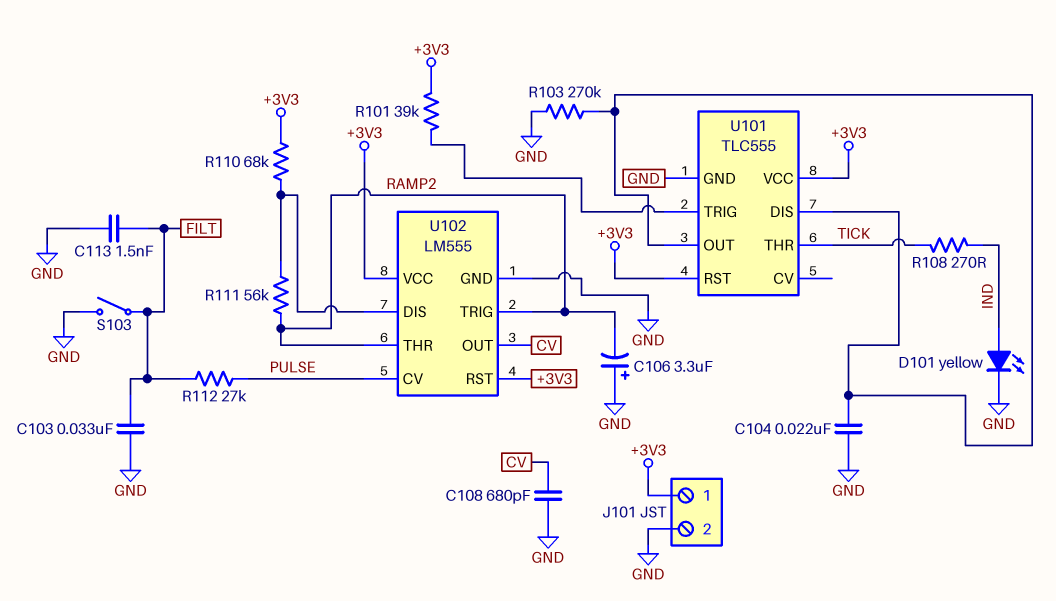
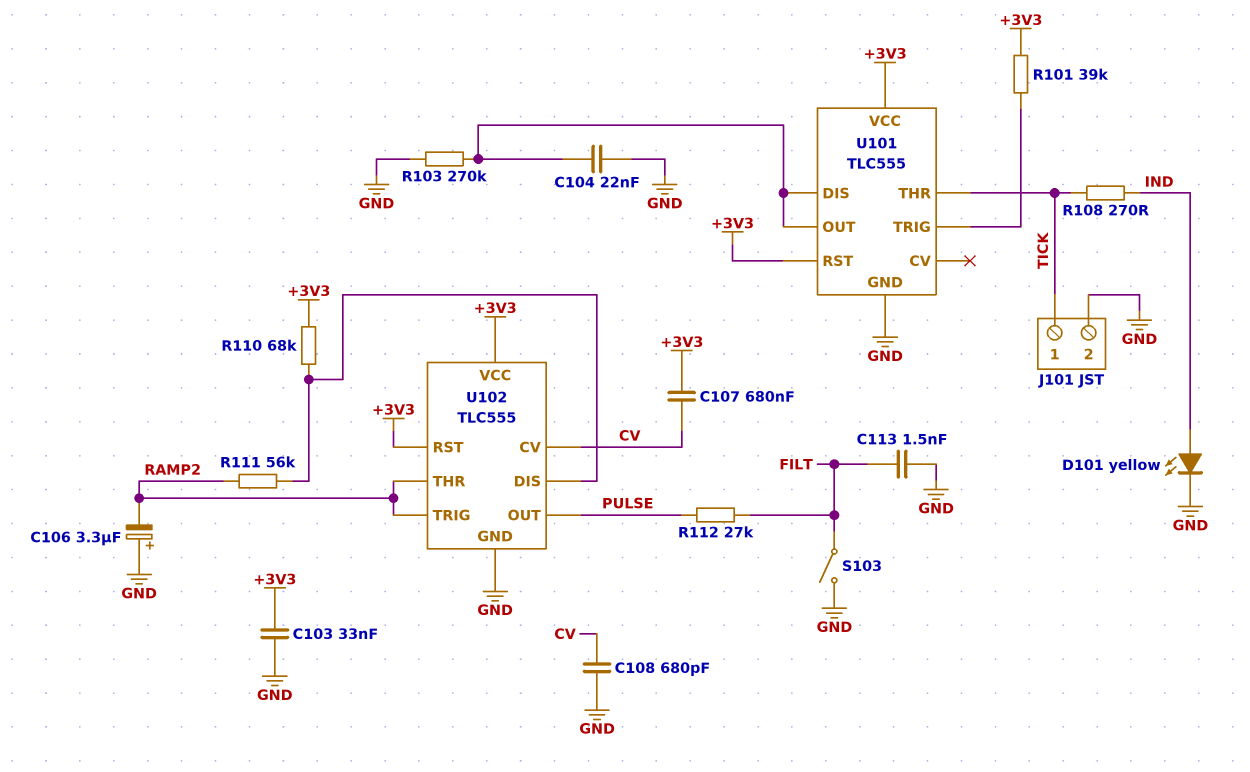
C103: 33nF (FILT, GND) -> 33nF (+3V3, GND)
C107: none -> 680nF (+3V3, CV)
J101 pin 1: +3V3 -> TICK
U102: LM555 -> TLC555
U102 pin CV: PULSE -> CV
U102 pin OUT: CV -> PULSE

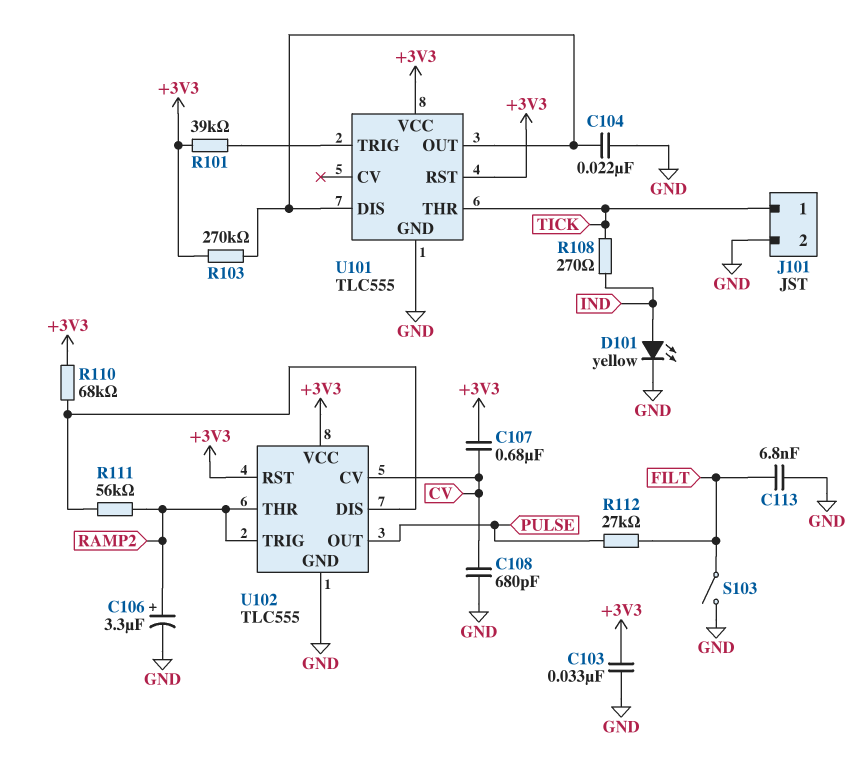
C106: 3.3uF (plus GND, minus RAMP2) -> 3.3uF (plus RAMP2, minus GND)
C113: 1.5nF (FILT, GND) -> 6.8nF (FILT, GND)
R103: 270k (GND, U101/DIS) -> 270k (+3V3, U101/DIS)

